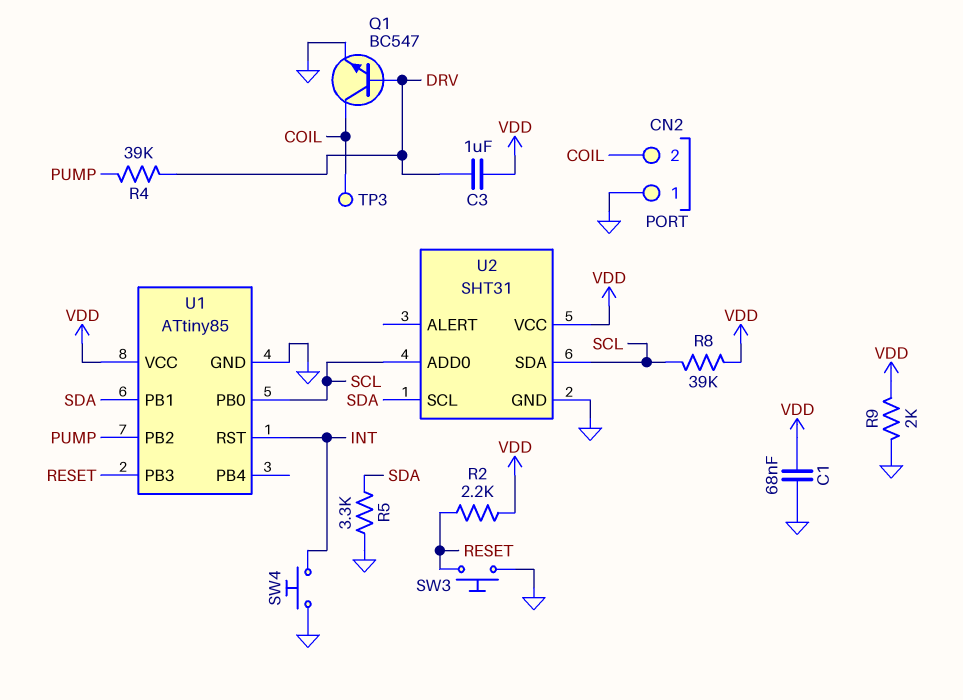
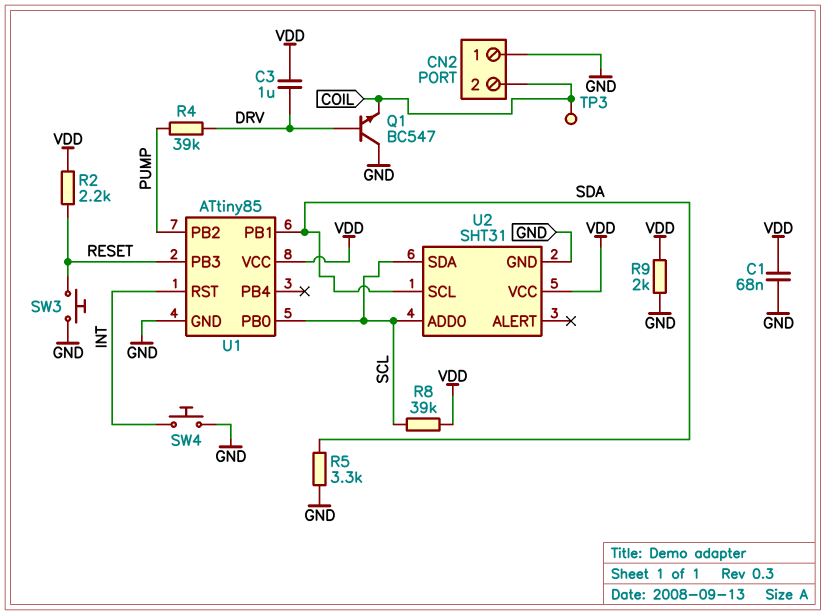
Q1: NPN BC547 (B DRV, C COIL, E GND) -> NPN BC547 (B DRV, C GND, E COIL)

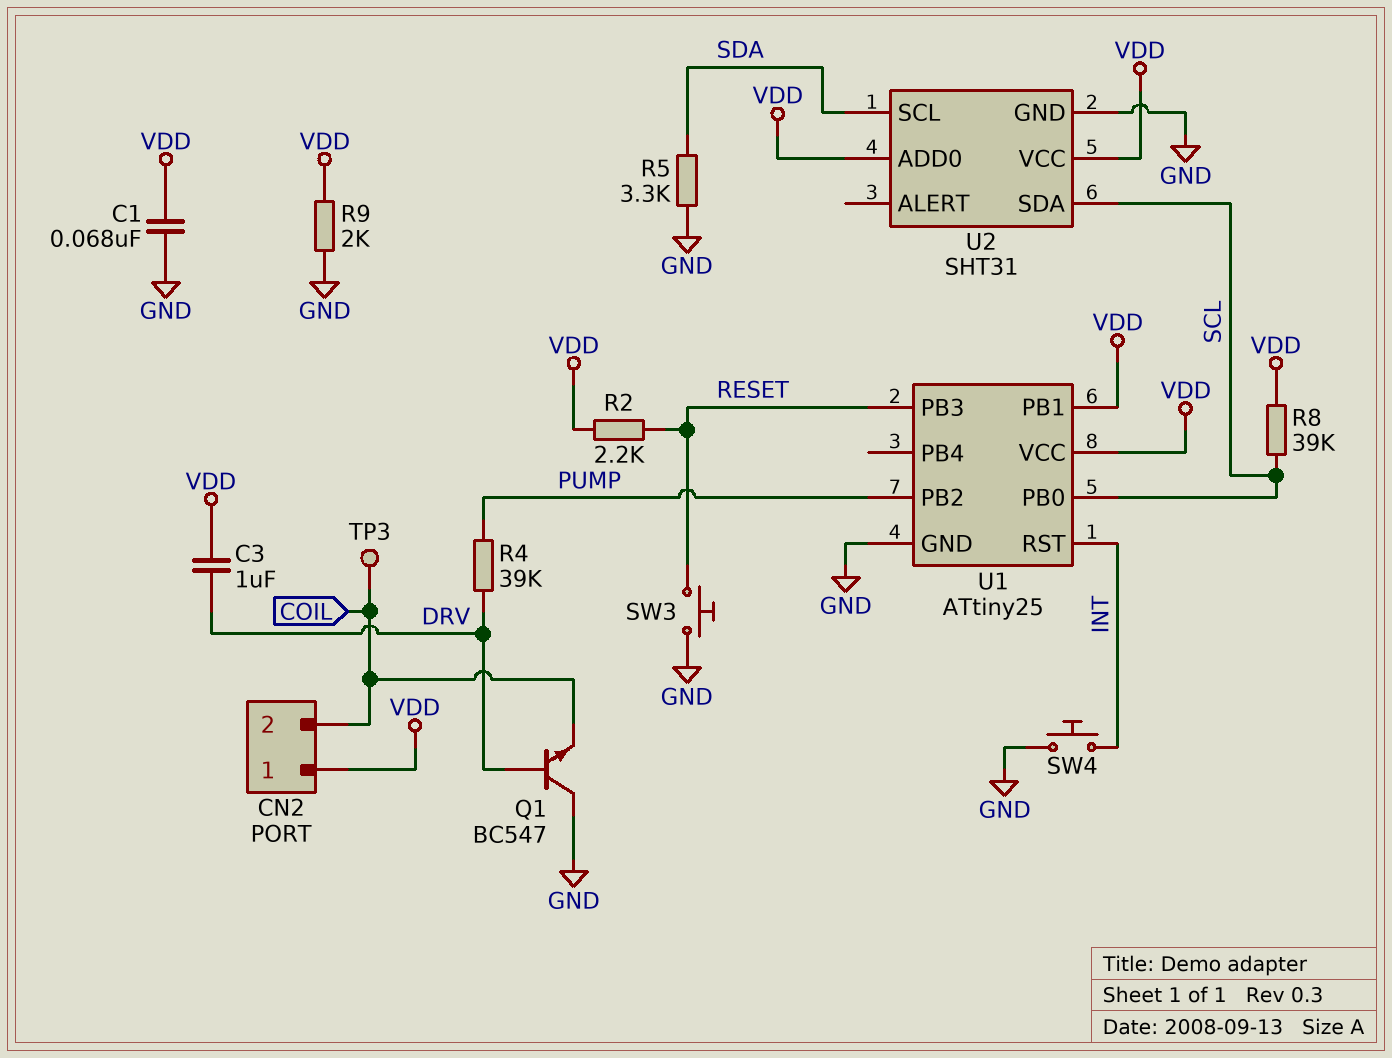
CN2 pin 1: GND -> VDD
U1: ATtiny85 -> ATtiny25
U1 pin PB1: SDA -> VDD
U2 pin ADD0: SCL -> VDD

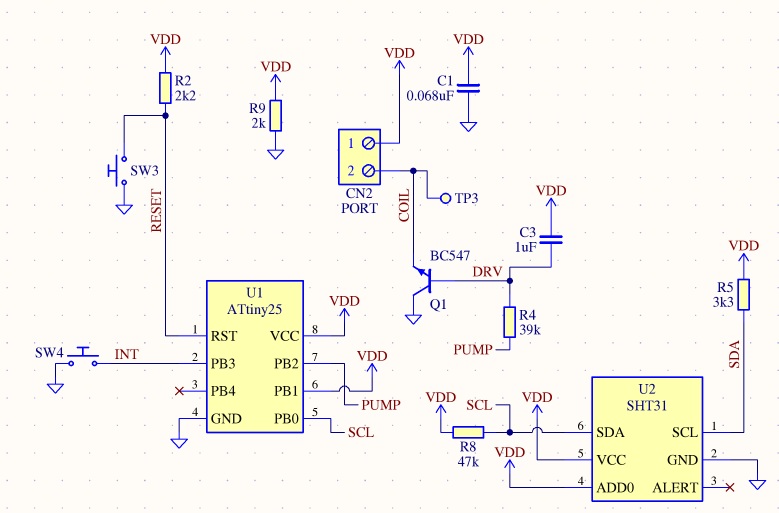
R5: 3.3k (GND, SDA) -> 3.3k (SDA, VDD)
R8: 39k (SCL, VDD) -> 47k (SCL, VDD)
U1 pin PB3: RESET -> INT
U1 pin RST: INT -> RESET

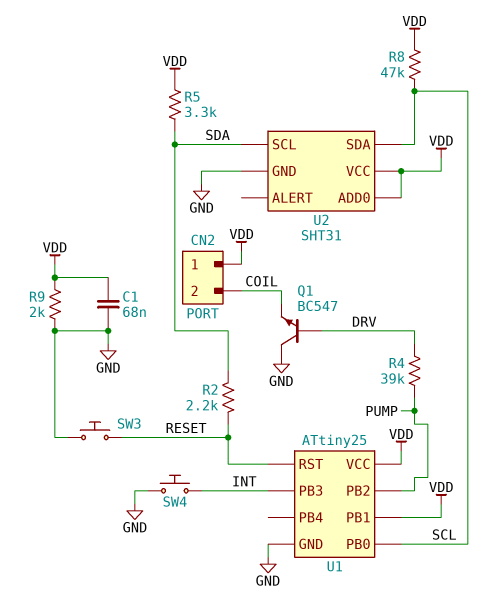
C3: 1uF (DRV, VDD) -> none
R2: 2.2k (RESET, VDD) -> 2.2k (RESET, SDA)
TP3: test point (COIL) -> none

